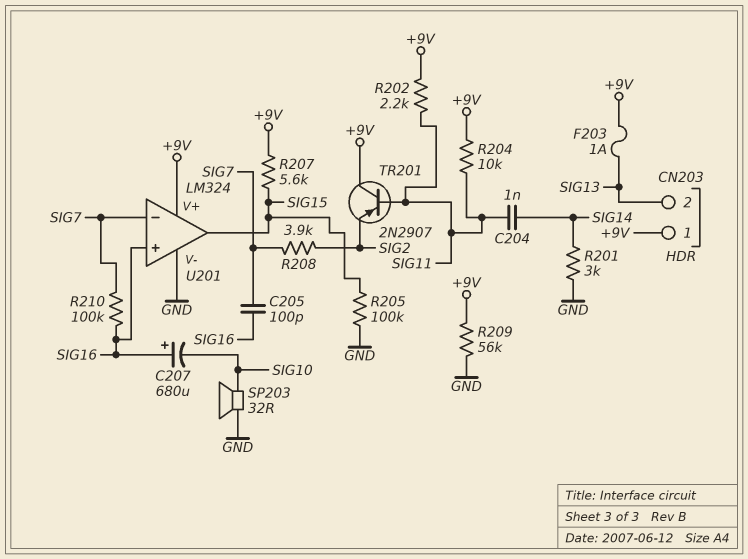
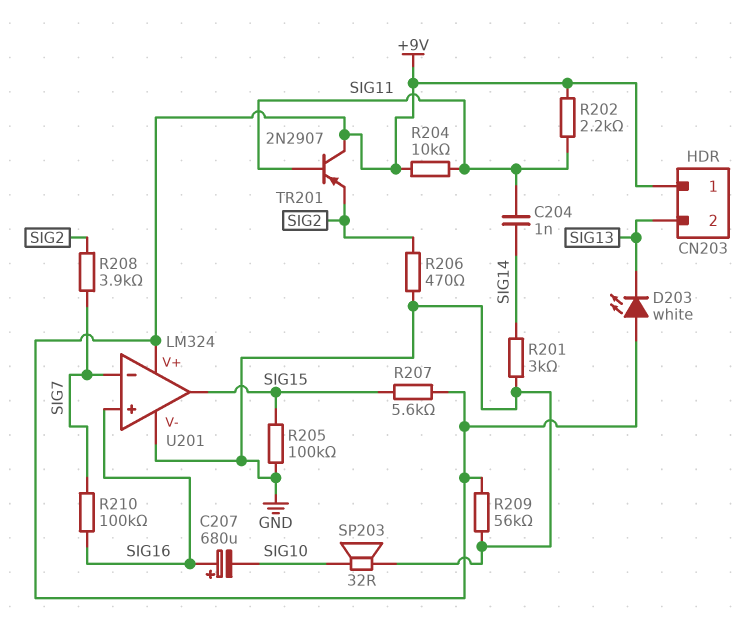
C205: 100pF (SIG7, SIG16) -> none
D203: none -> LED white (A +9V, K SIG13)
F203: 1A (+9V, SIG13) -> none
R206: none -> 470 (GND, SIG2)

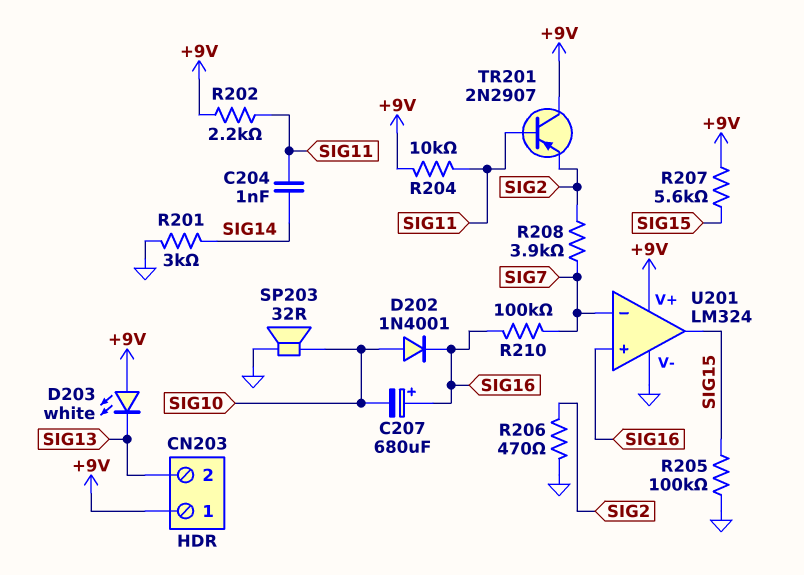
D202: none -> diode 1N4001 (A SIG10, K SIG16)
R209: 56k (+9V, GND) -> none

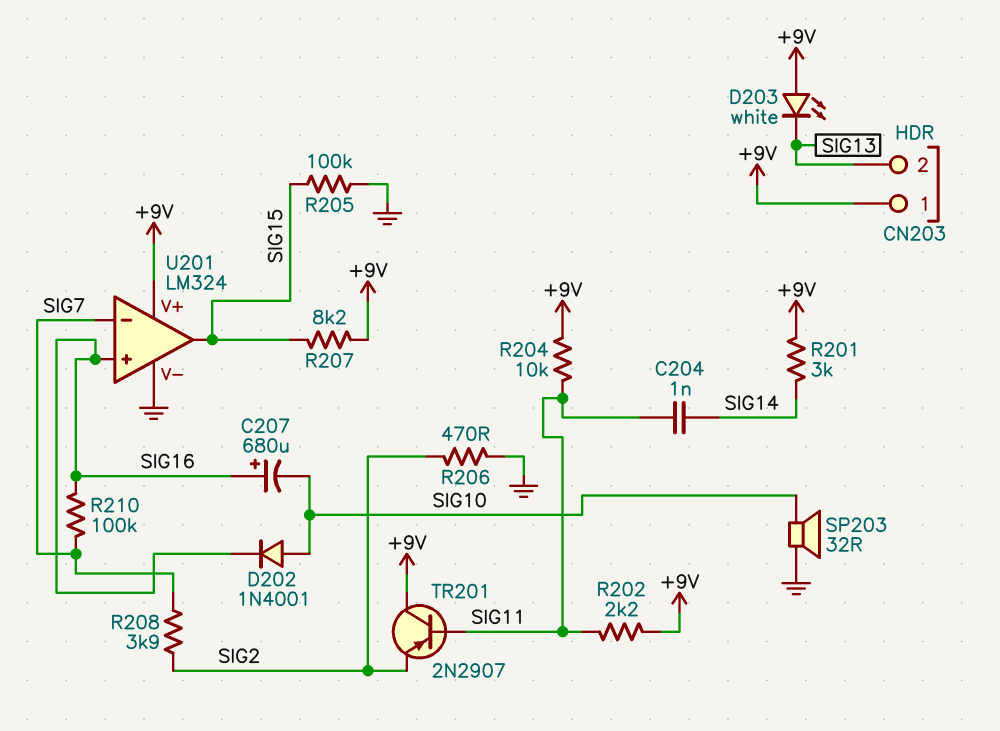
R201: 3k (GND, SIG14) -> 3k (+9V, SIG14)
R207: 5.6k (+9V, SIG15) -> 8.2k (+9V, SIG15)

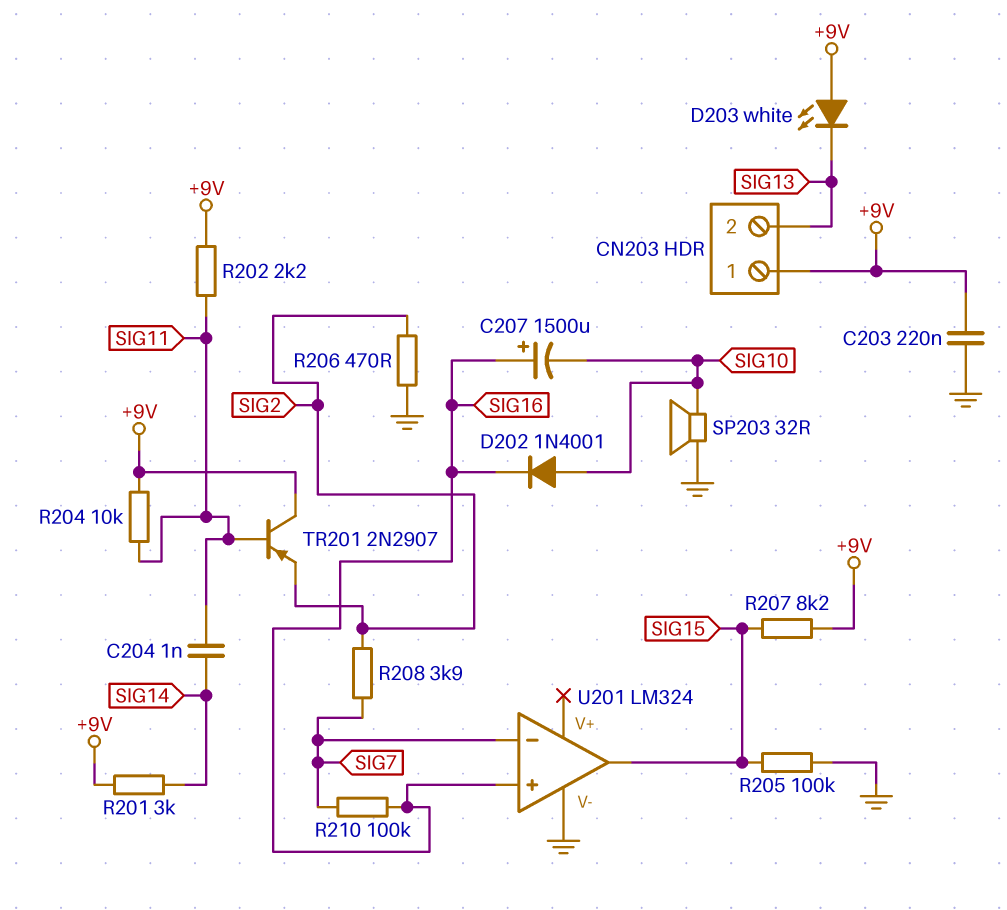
C203: none -> 220nF (+9V, GND)
C207: 680uF (plus SIG16, minus SIG10) -> 1500uF (plus SIG16, minus SIG10)
U201 pin V+: +9V -> none

